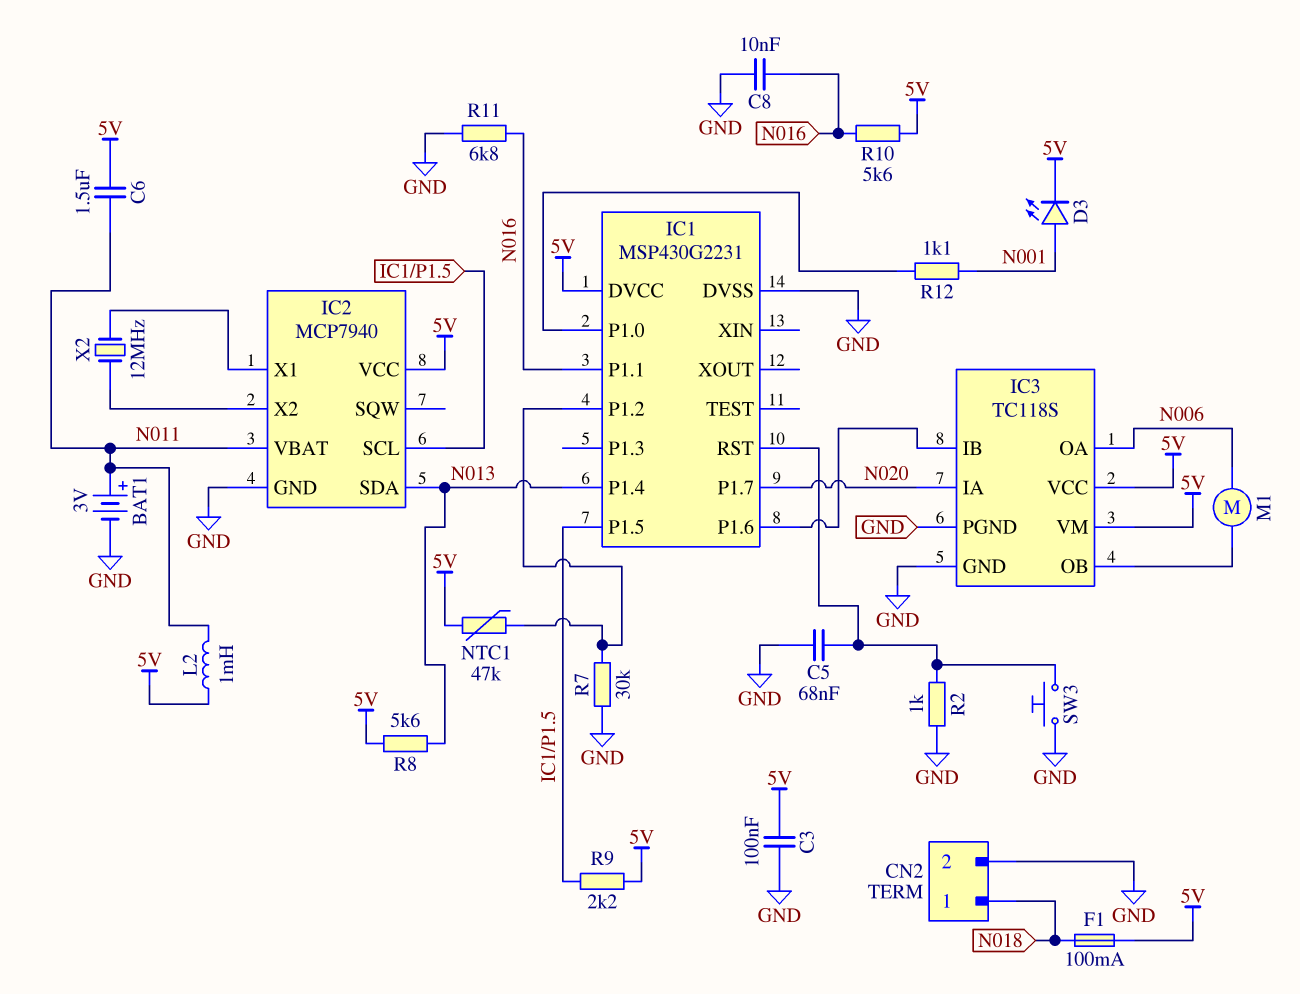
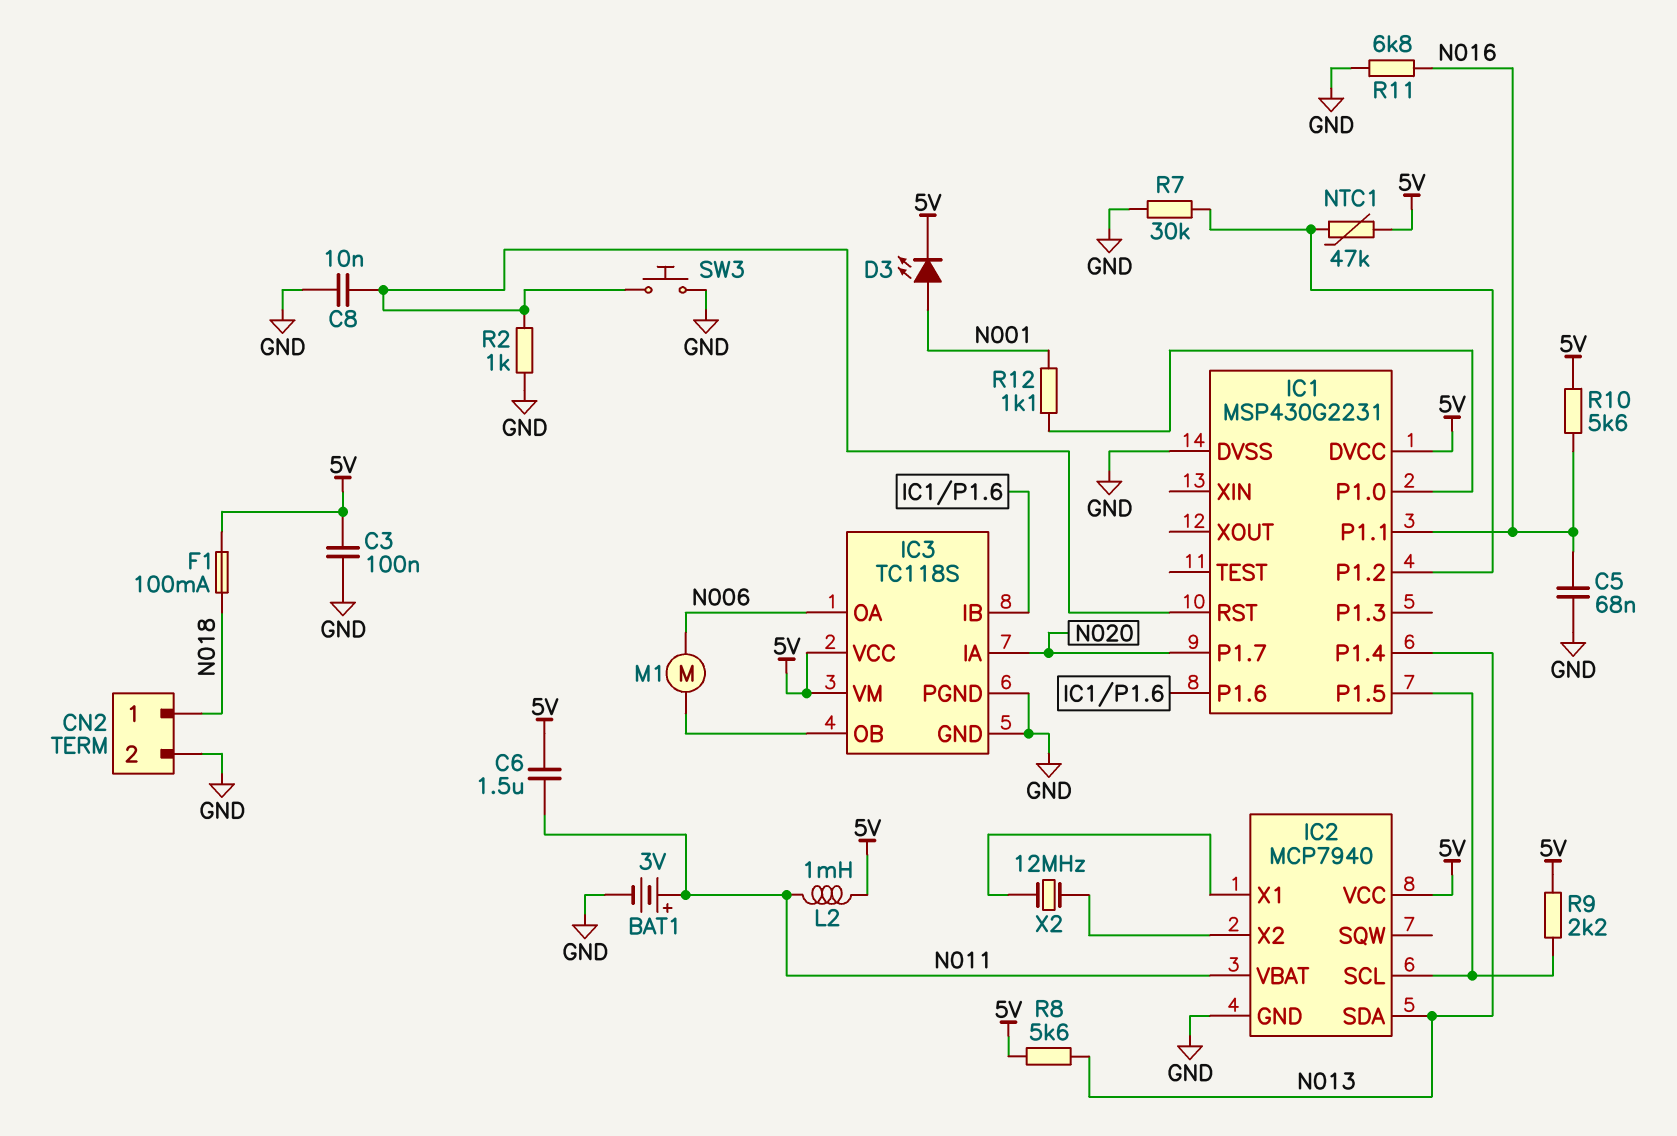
C5: 68nF (GND, IC1/RST) -> 68nF (GND, N016)
C8: 10nF (GND, N016) -> 10nF (GND, IC1/RST)

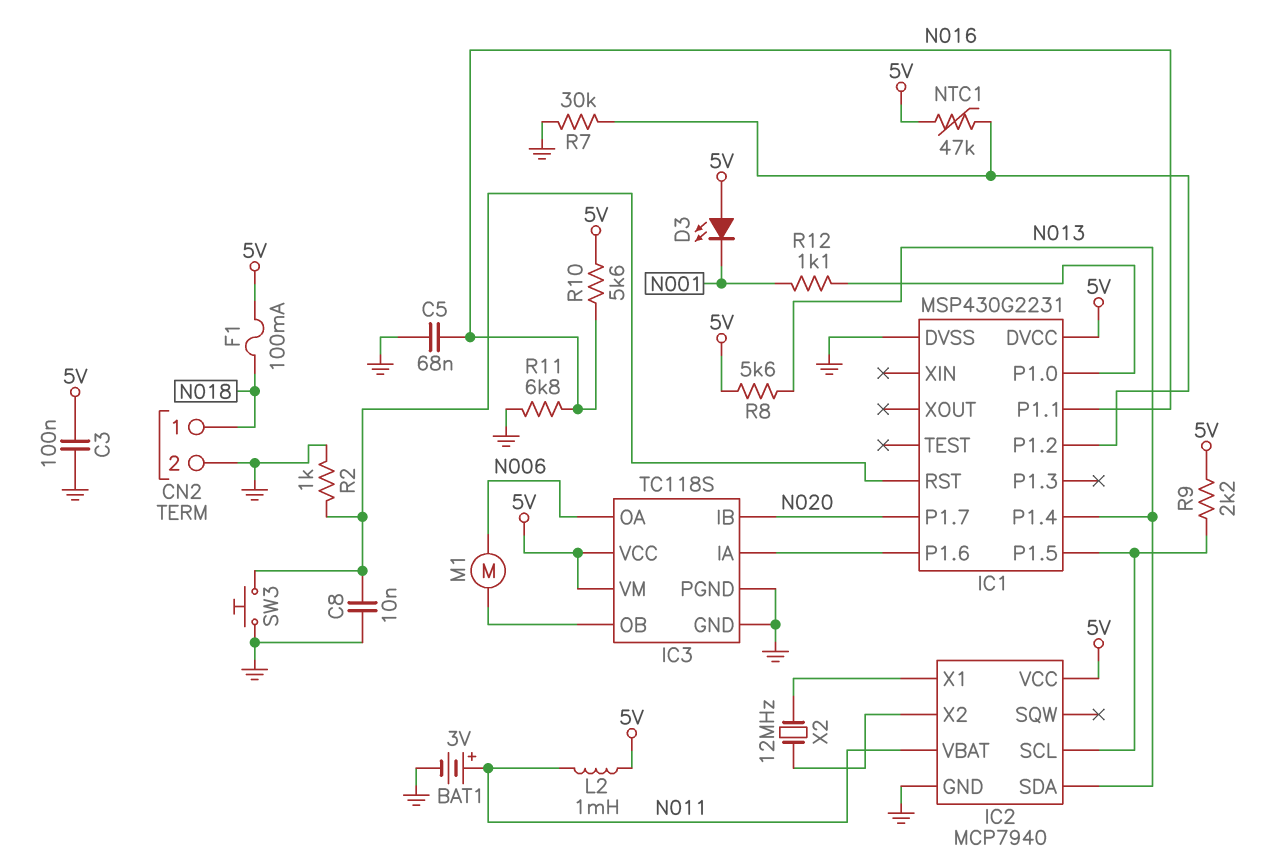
C6: 1.5uF (5V, N011) -> none
D3: LED (A N001, K 5V) -> LED (A 5V, K N001)
IC3 pin IA: N020 -> IC1/P1.6
IC3 pin IB: IC1/P1.6 -> N020

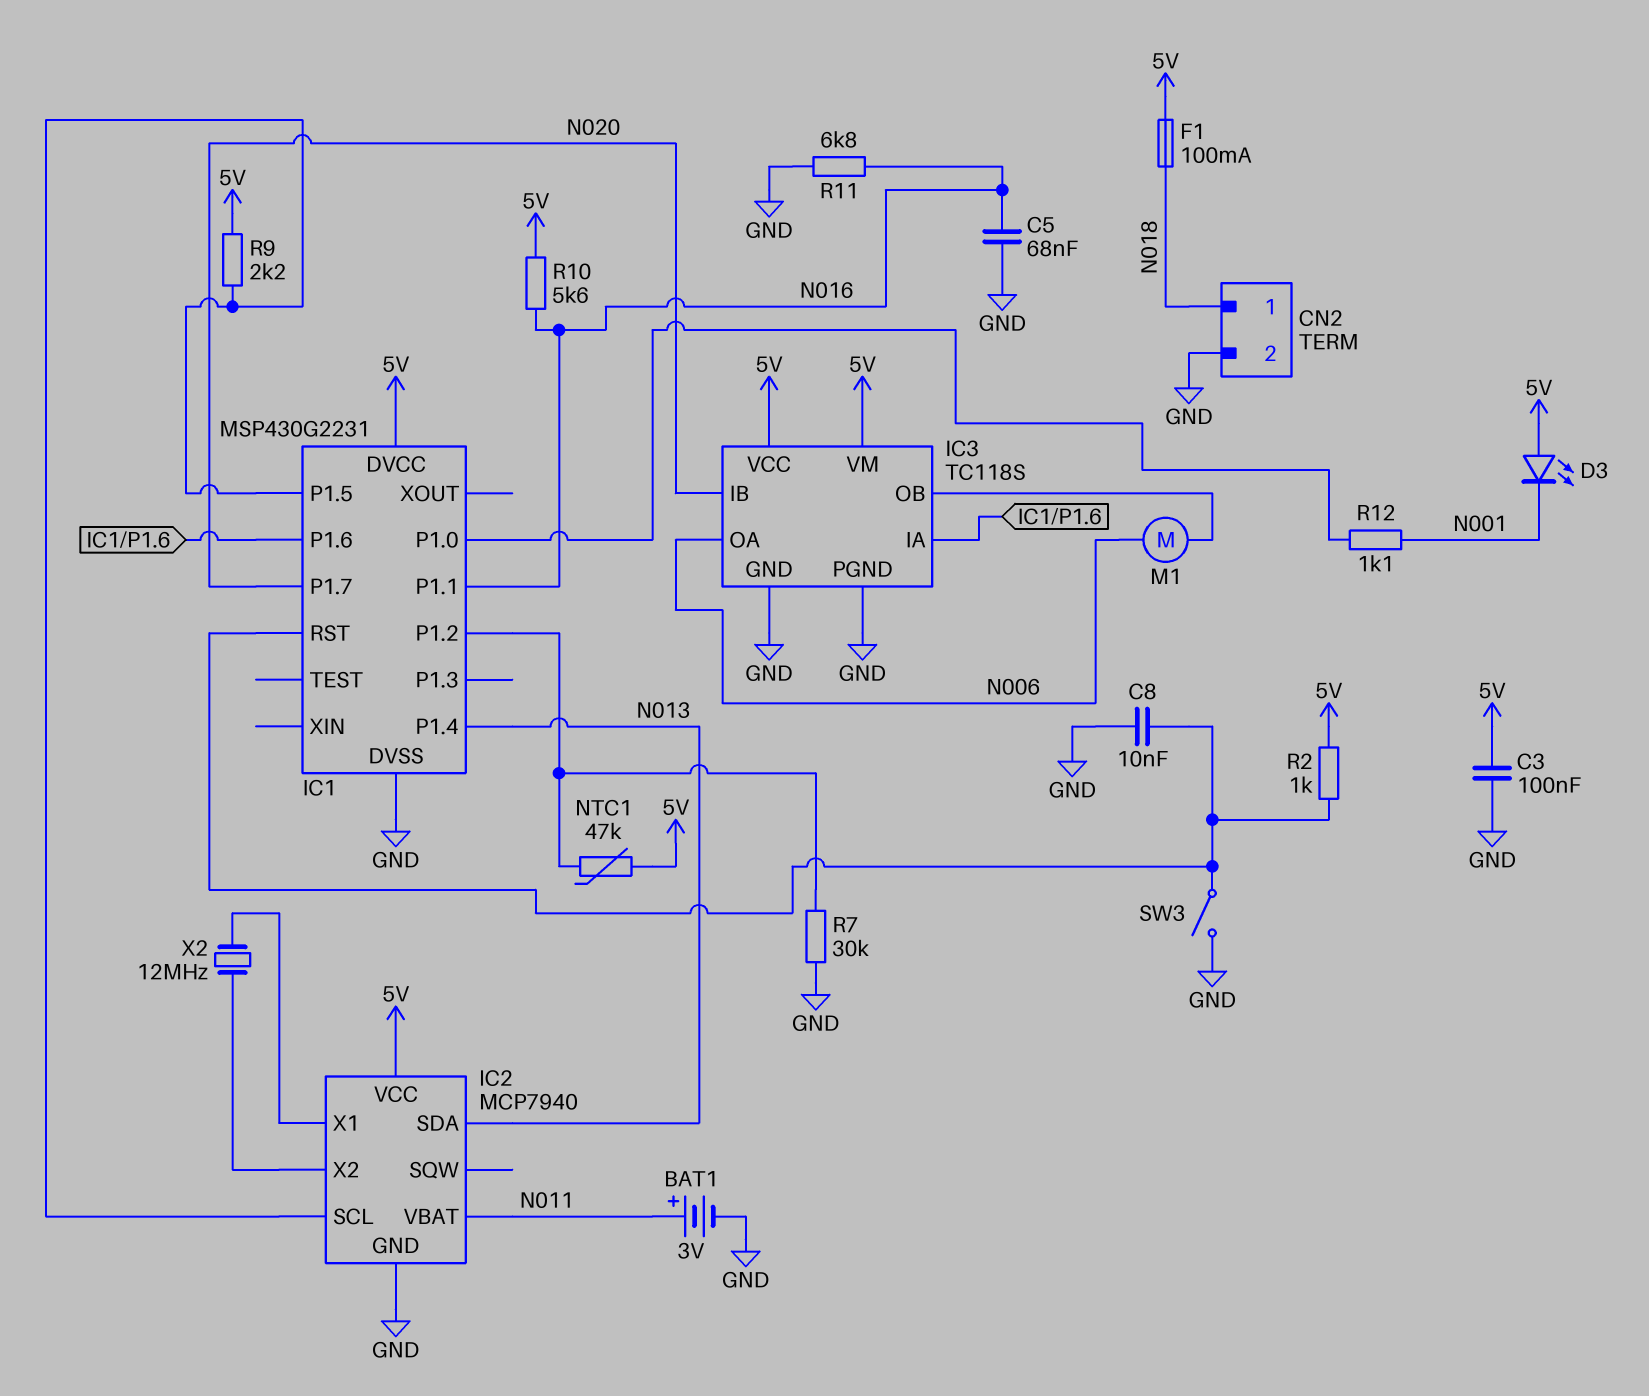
L2: 1mH (5V, N011) -> none
R2: 1k (GND, IC1/RST) -> 1k (5V, IC1/RST)
R8: 5.6k (5V, N013) -> none
SW3: button (GND, IC1/RST) -> switch (GND, IC1/RST)

